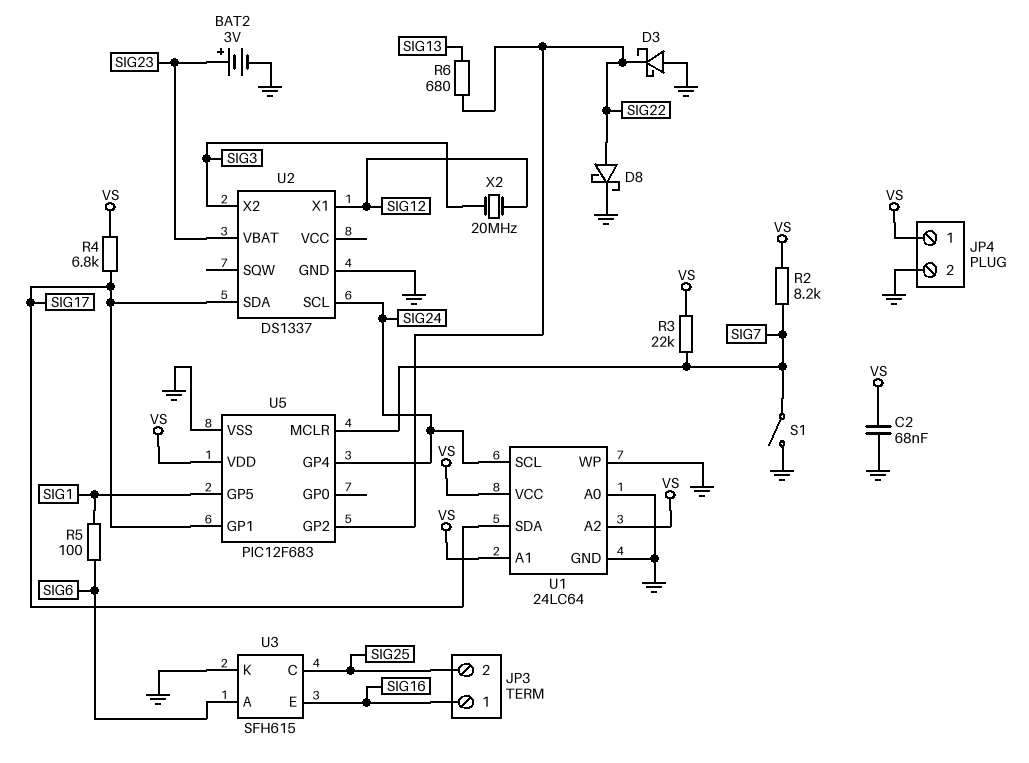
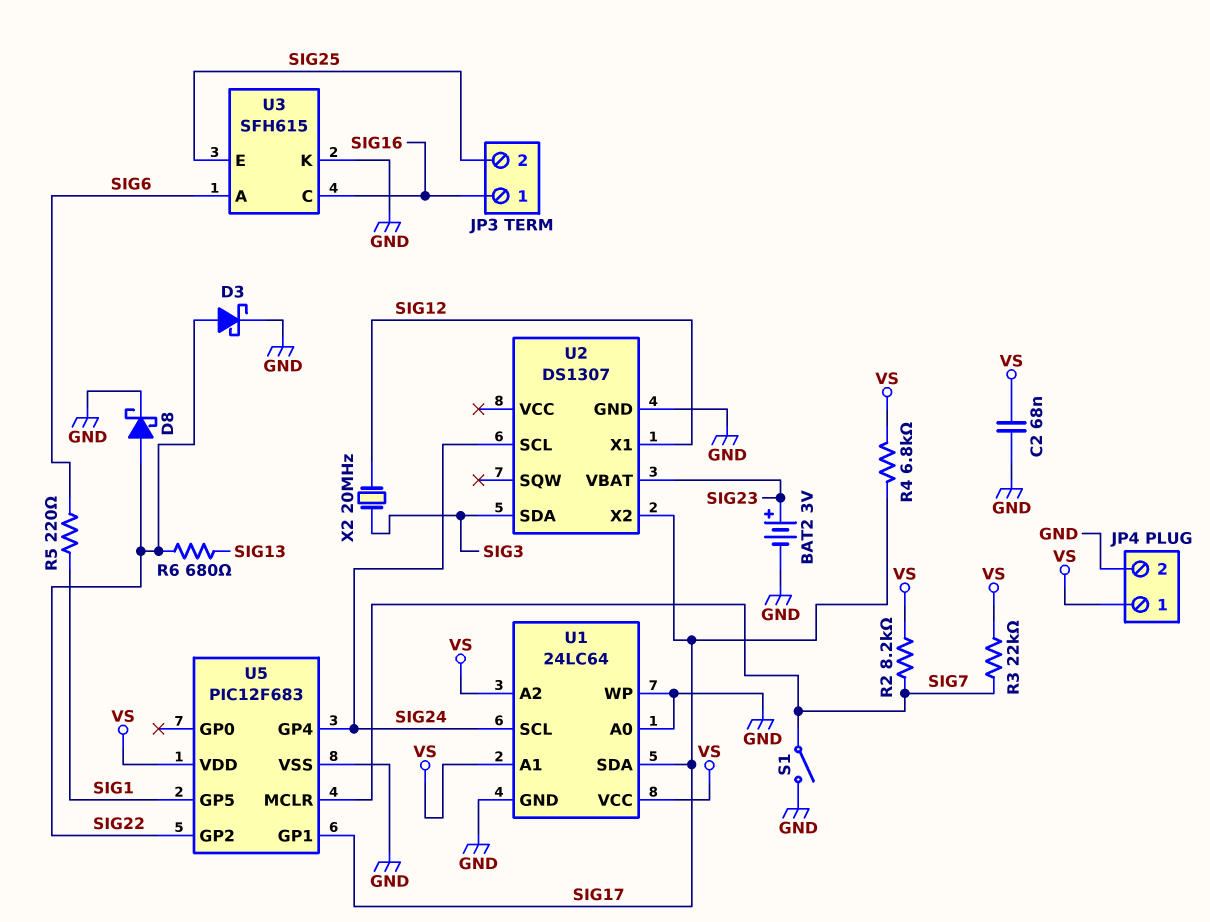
D3: schottky (A GND, K SIG22) -> schottky (A SIG22, K GND)
R5: 100 (SIG1, SIG6) -> 220 (SIG1, SIG6)
U2: DS1337 -> DS1307
U2 pin SDA: SIG17 -> SIG3
U2 pin X2: SIG3 -> SIG17
U3 pin C: SIG25 -> SIG16
U3 pin E: SIG16 -> SIG25

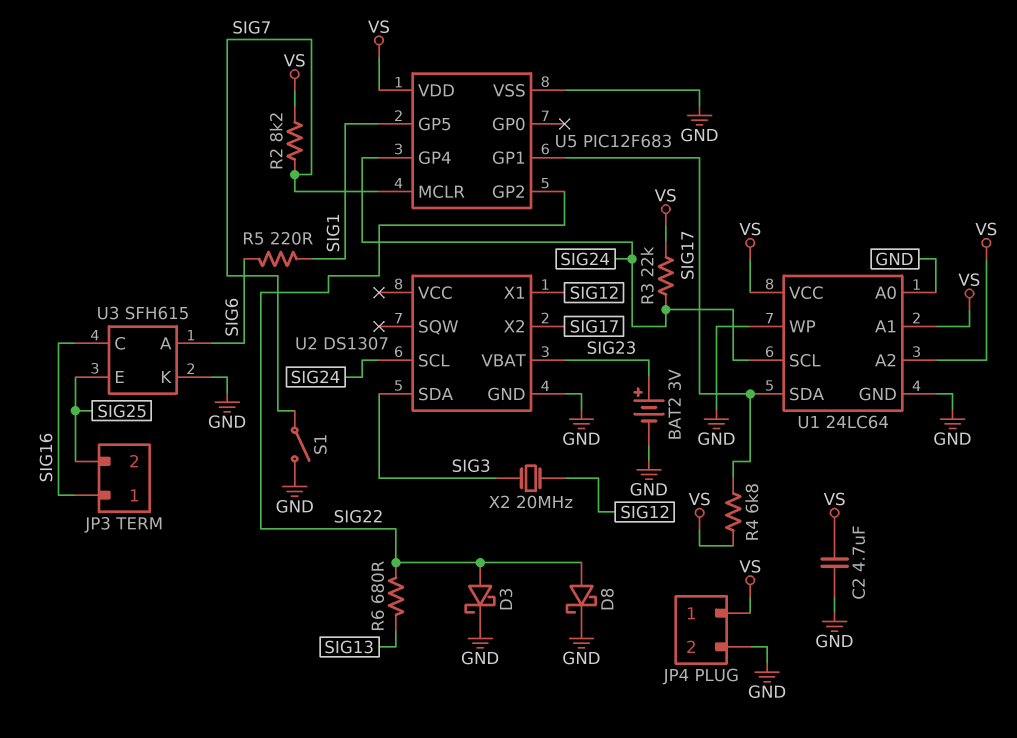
C2: 68nF (GND, VS) -> 4.7uF (GND, VS)
R3: 22k (SIG7, VS) -> 22k (SIG24, VS)

